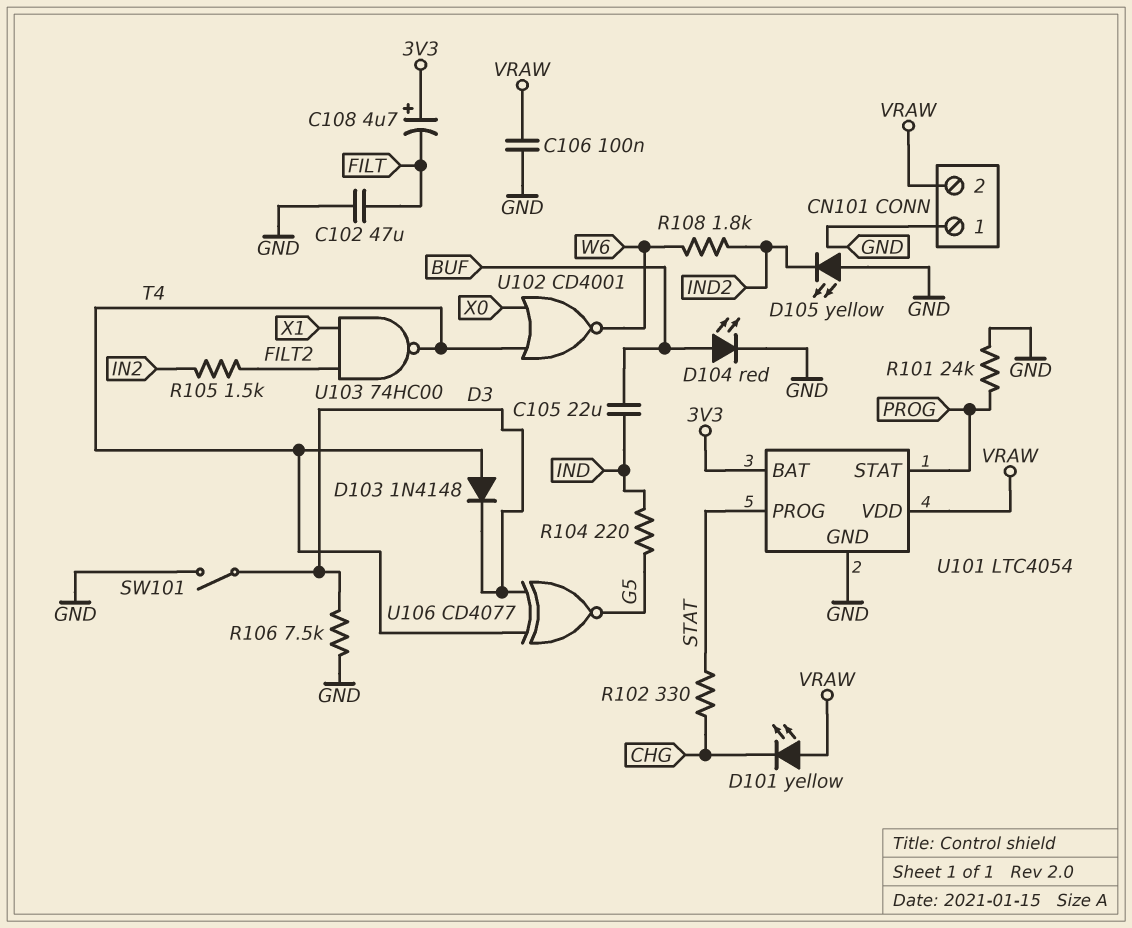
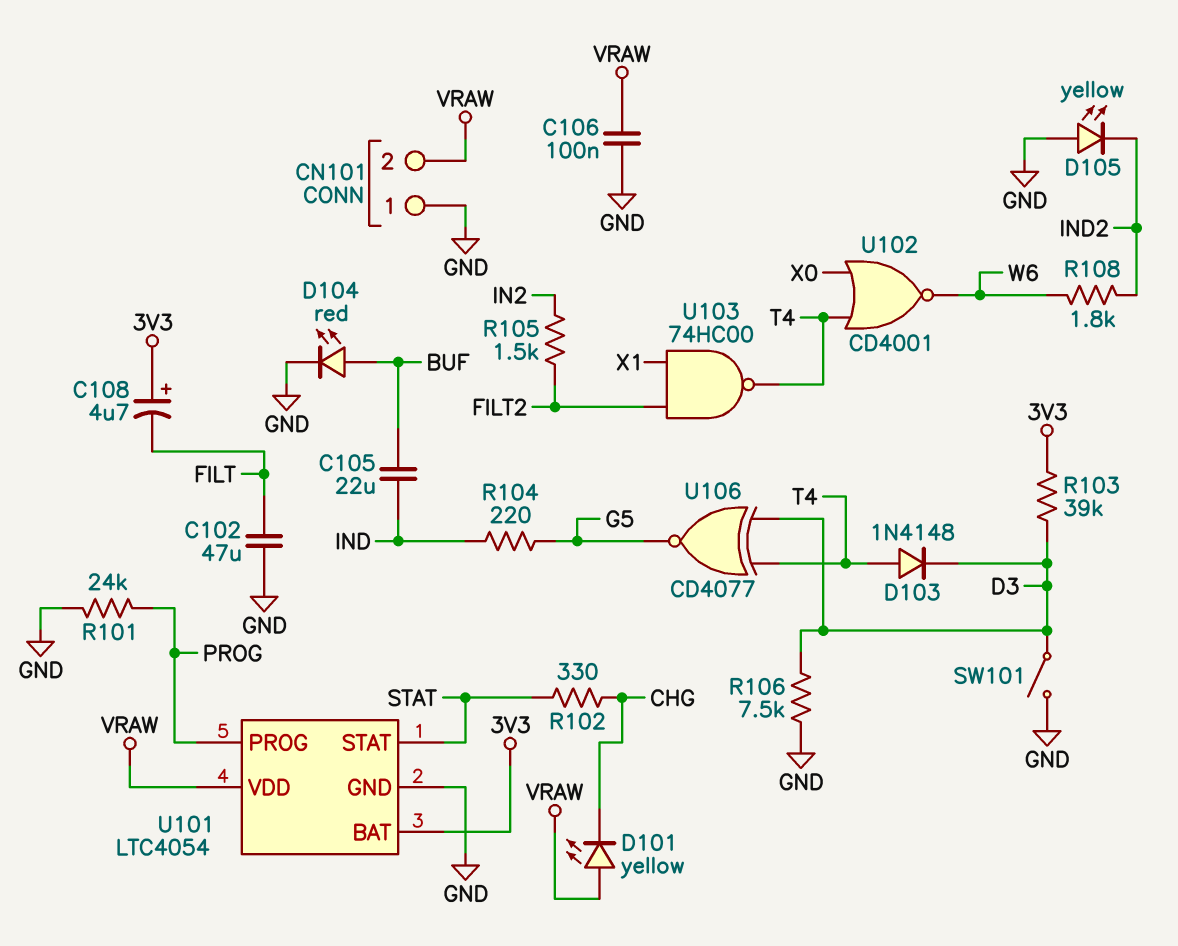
R103: none -> 39k (3V3, D3)
U101 pin PROG: STAT -> PROG
U101 pin STAT: PROG -> STAT

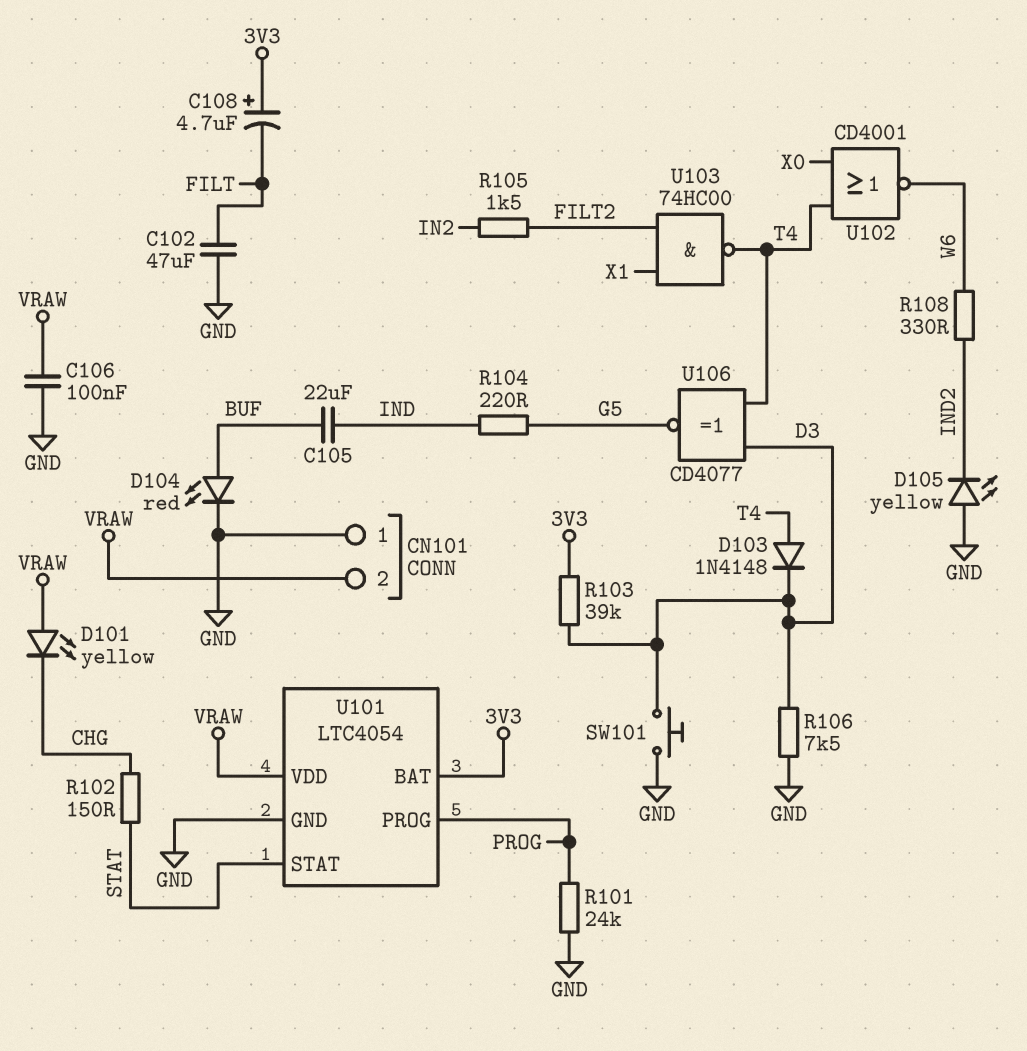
R102: 330 (CHG, STAT) -> 150 (CHG, STAT)
R108: 1.8k (IND2, W6) -> 330 (IND2, W6)
SW101: switch (D3, GND) -> button (D3, GND)

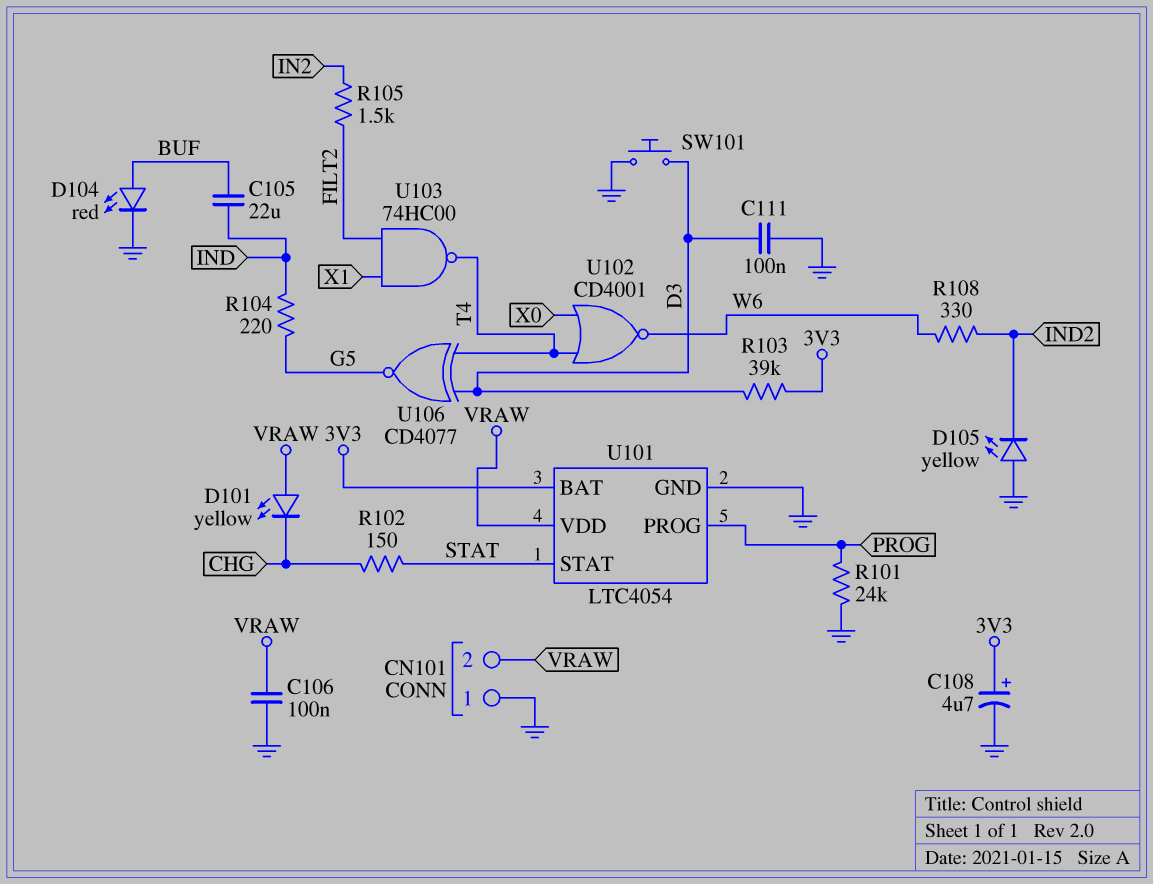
C102: 47uF (FILT, GND) -> none
C108: 4.7uF (plus 3V3, minus FILT) -> 4.7uF (plus 3V3, minus GND)
C111: none -> 100nF (D3, GND)
D103: diode 1N4148 (A T4, K D3) -> none
R106: 7.5k (D3, GND) -> none

